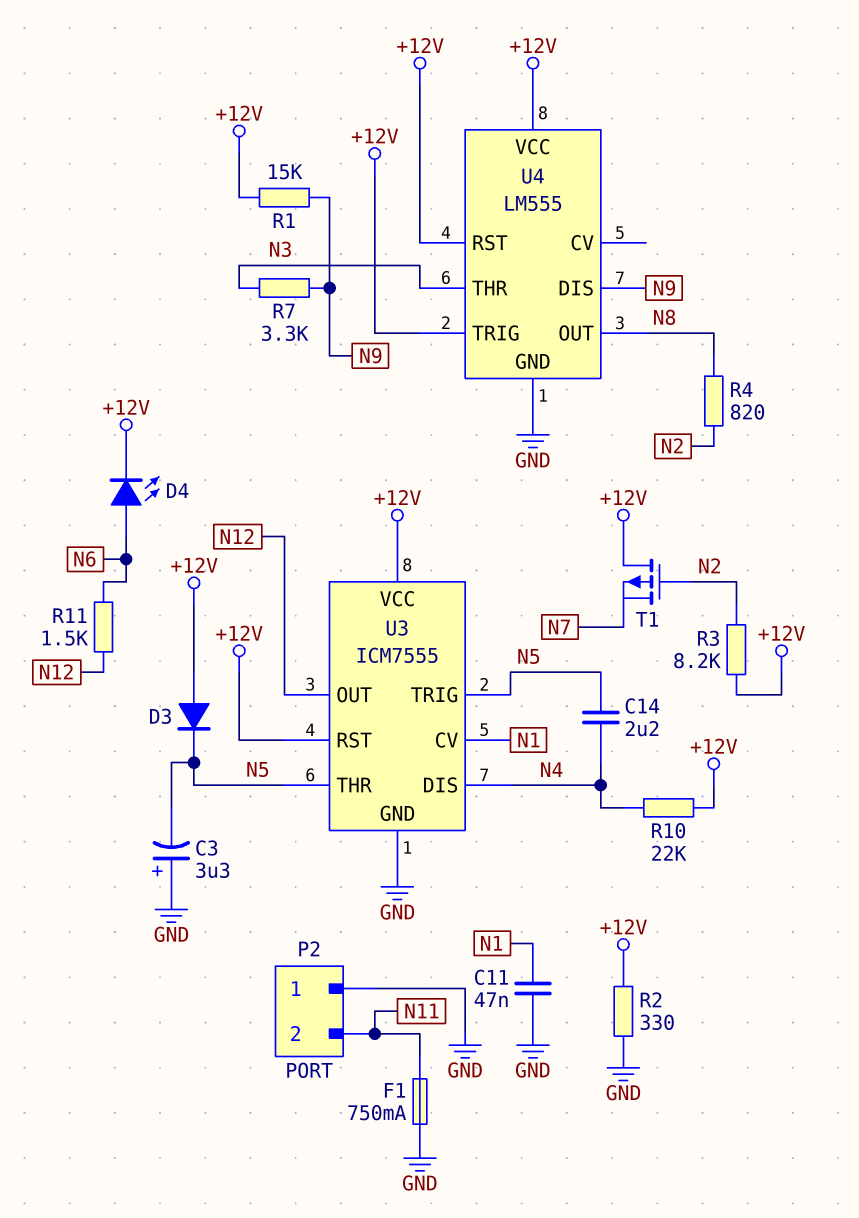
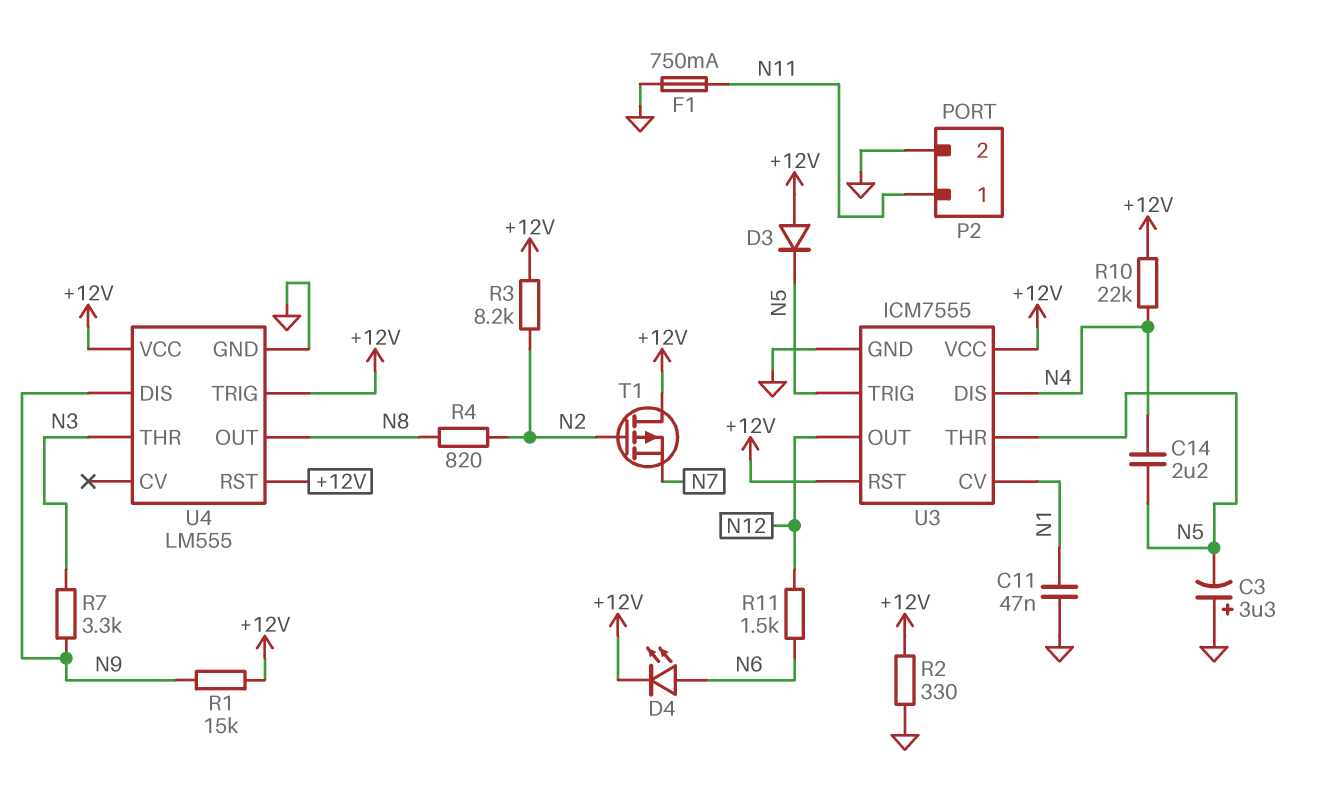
P2 pin 1: GND -> N11
P2 pin 2: N11 -> GND

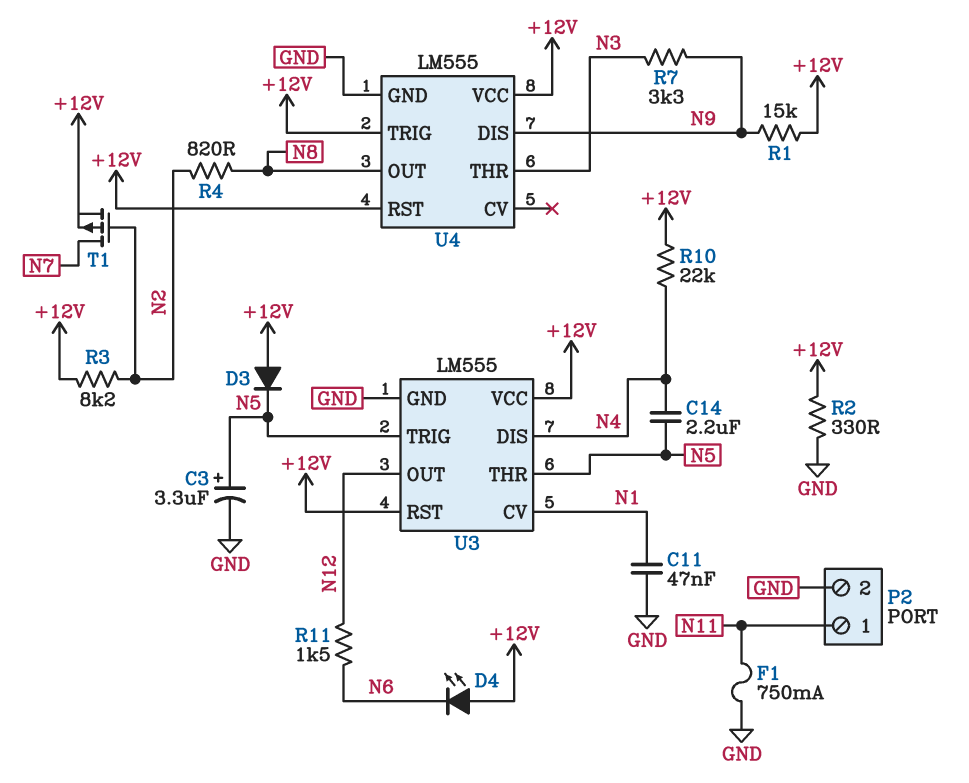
C3: 3.3uF (plus GND, minus N5) -> 3.3uF (plus N5, minus GND)
D4: LED (A N6, K +12V) -> LED (A +12V, K N6)
T1: PMOS (G N2, D +12V, S N7) -> PMOS (G N2, D N7, S +12V)
U3: ICM7555 -> LM555

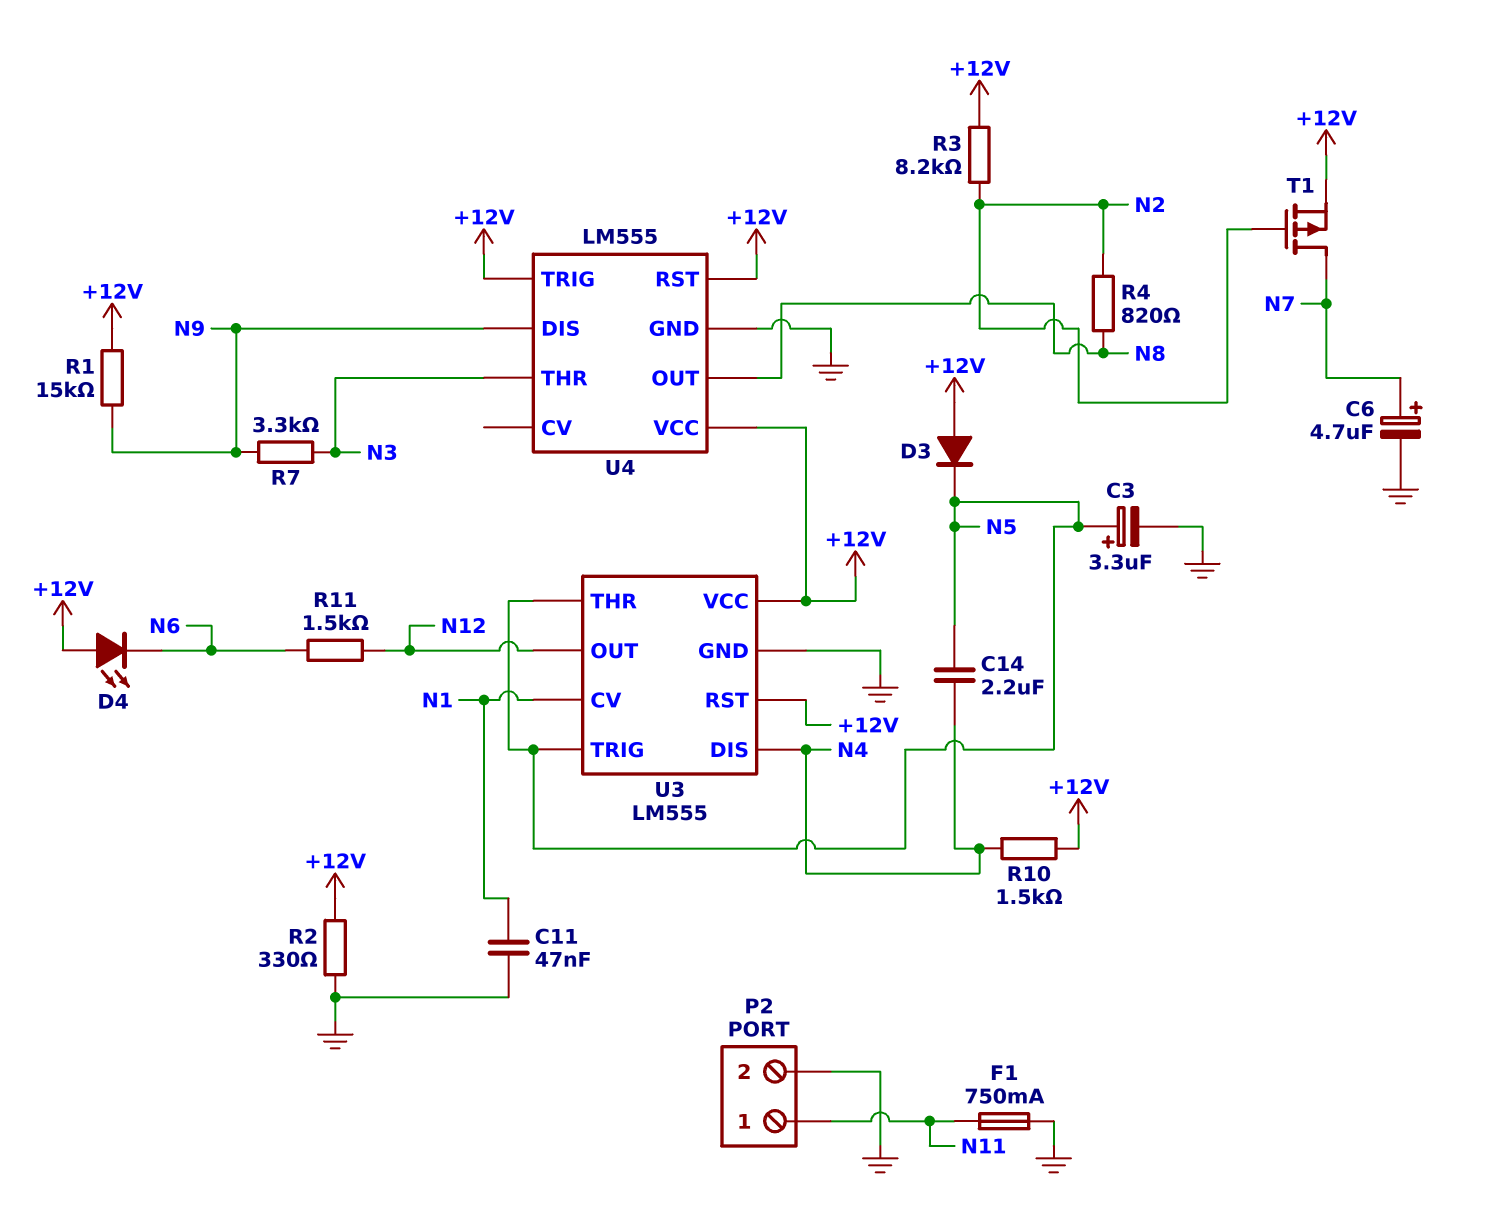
C6: none -> 4.7uF (plus N7, minus GND)
R10: 22k (+12V, N4) -> 1.5k (+12V, N4)

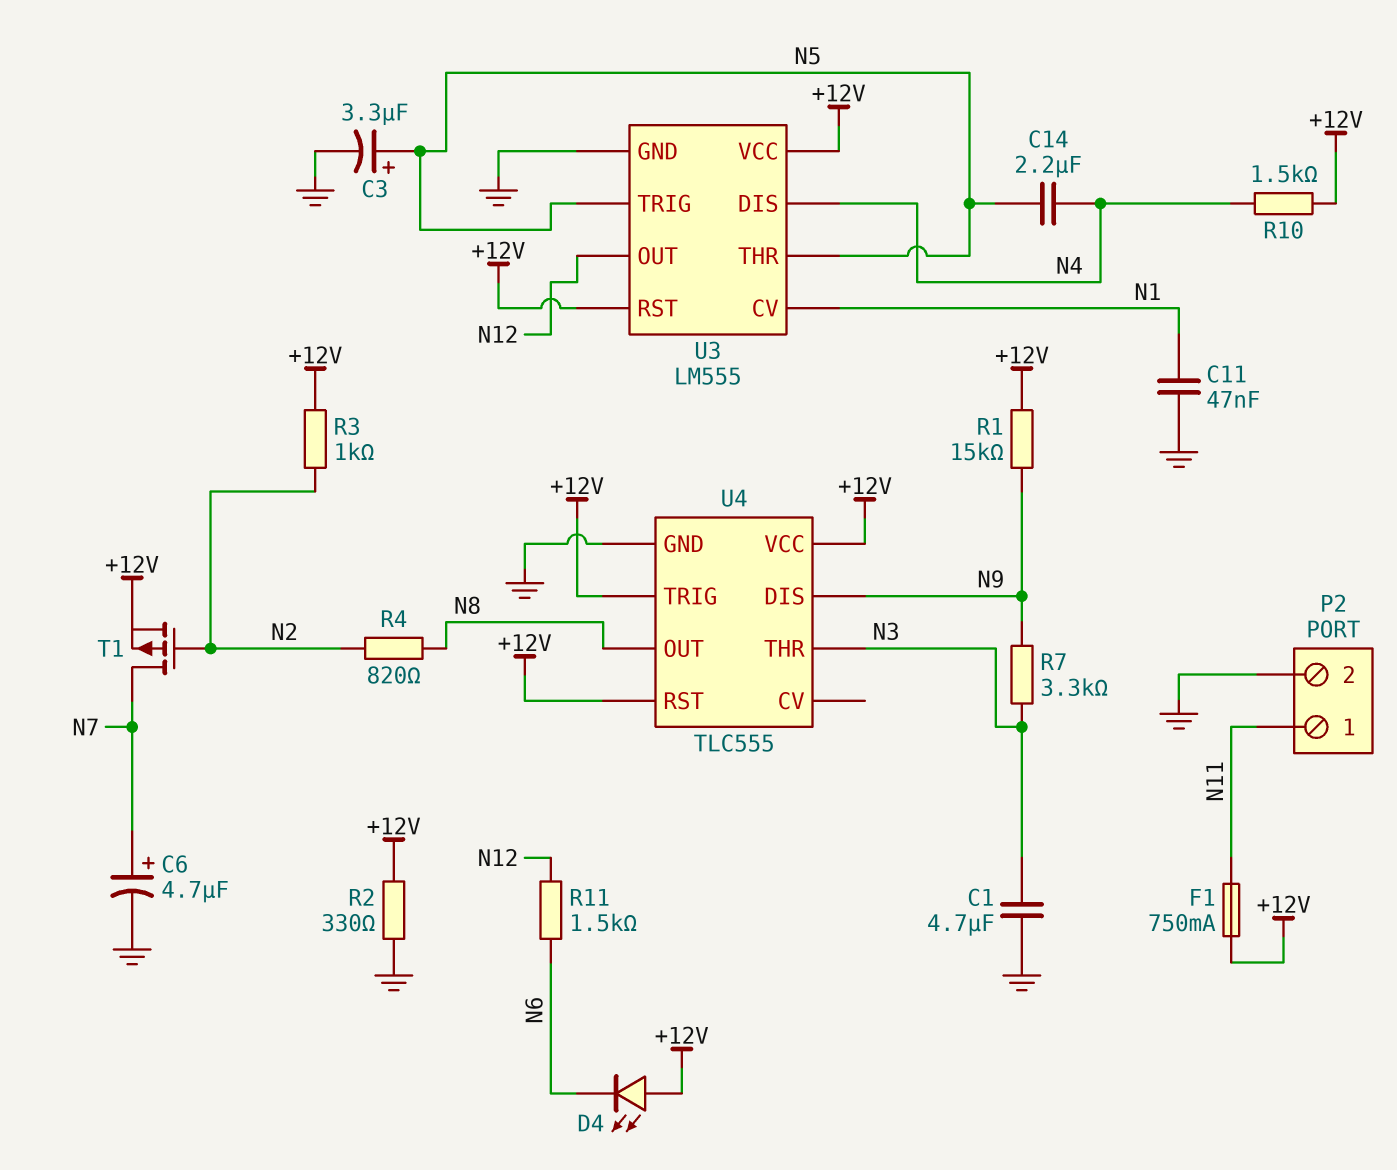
C1: none -> 4.7uF (GND, N3)
D3: diode (A +12V, K N5) -> none
F1: 750mA (GND, N11) -> 750mA (+12V, N11)
R3: 8.2k (+12V, N2) -> 1k (+12V, N2)
U4: LM555 -> TLC555

